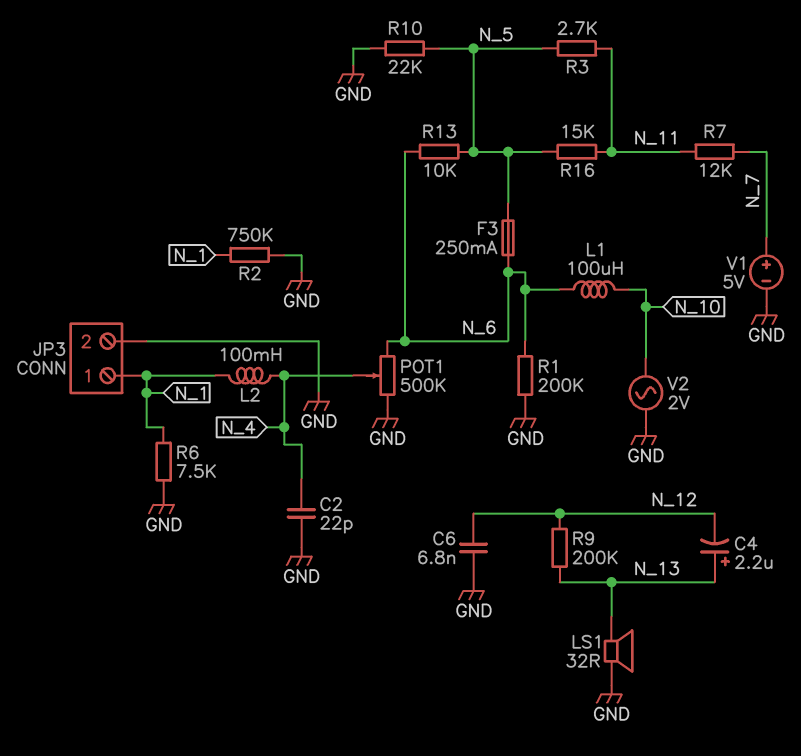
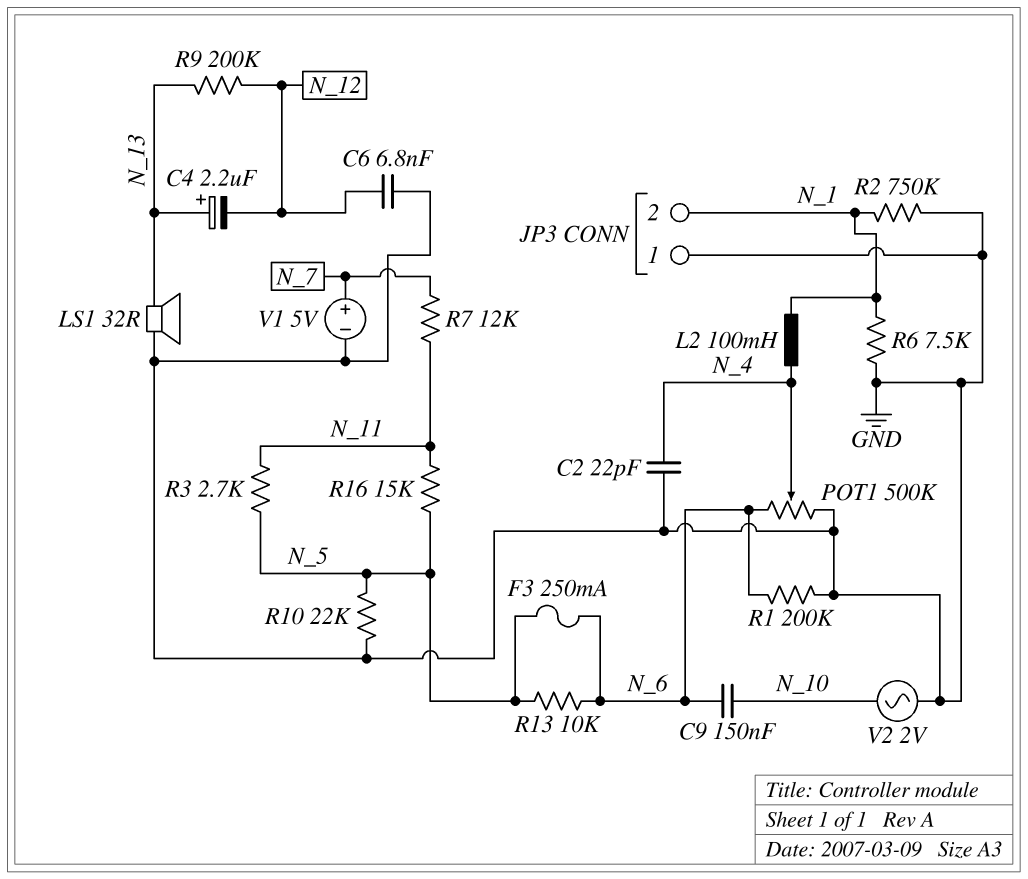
C9: none -> 150nF (N_6, N_10)
JP3 pin 1: N_1 -> GND
JP3 pin 2: GND -> N_1
L1: 100uH (N_6, N_10) -> none

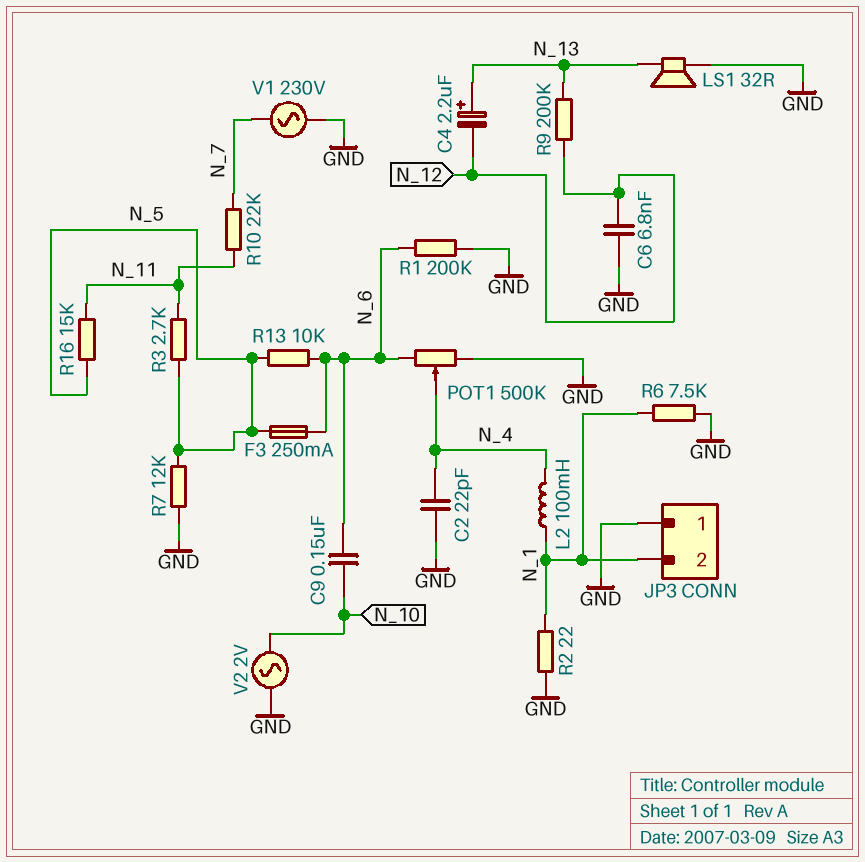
R2: 750k (GND, N_1) -> 22 (GND, N_1)
R7: 12k (N_7, N_11) -> 12k (GND, N_5)
R10: 22k (GND, N_5) -> 22k (N_7, N_11)
V1: 5V (plus N_7, minus GND) -> AC 230V (GND, N_7)

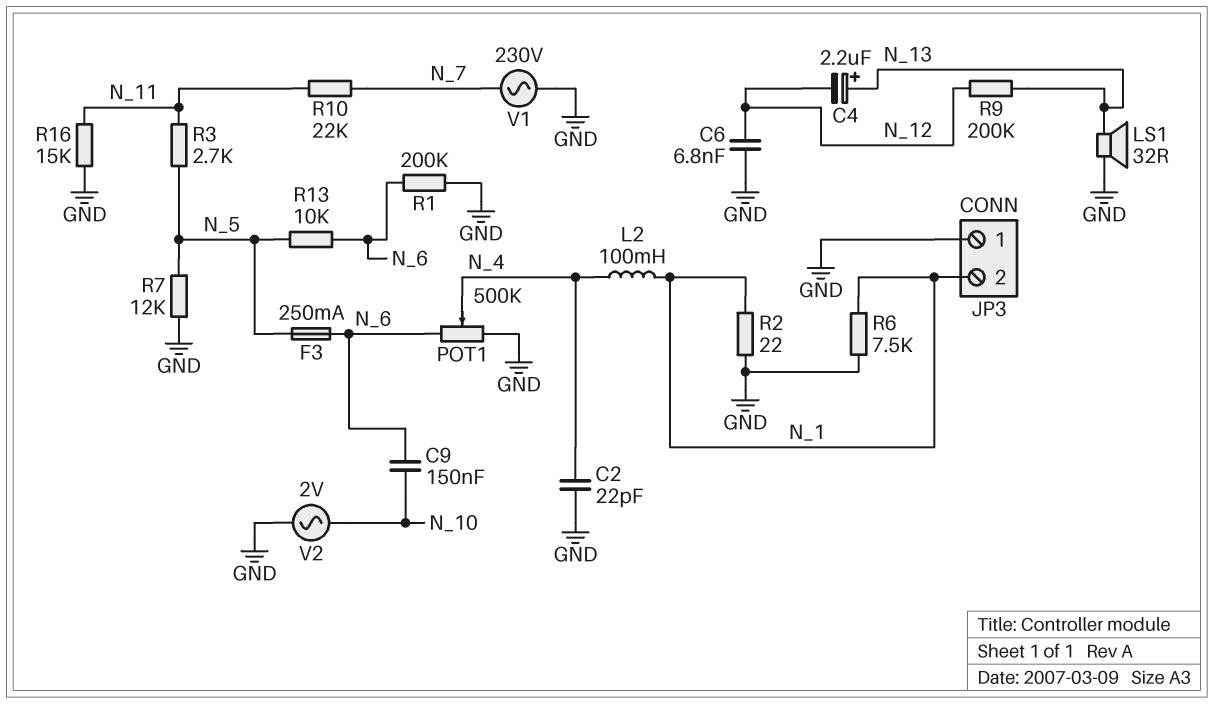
R16: 15k (N_5, N_11) -> 15k (GND, N_11)

